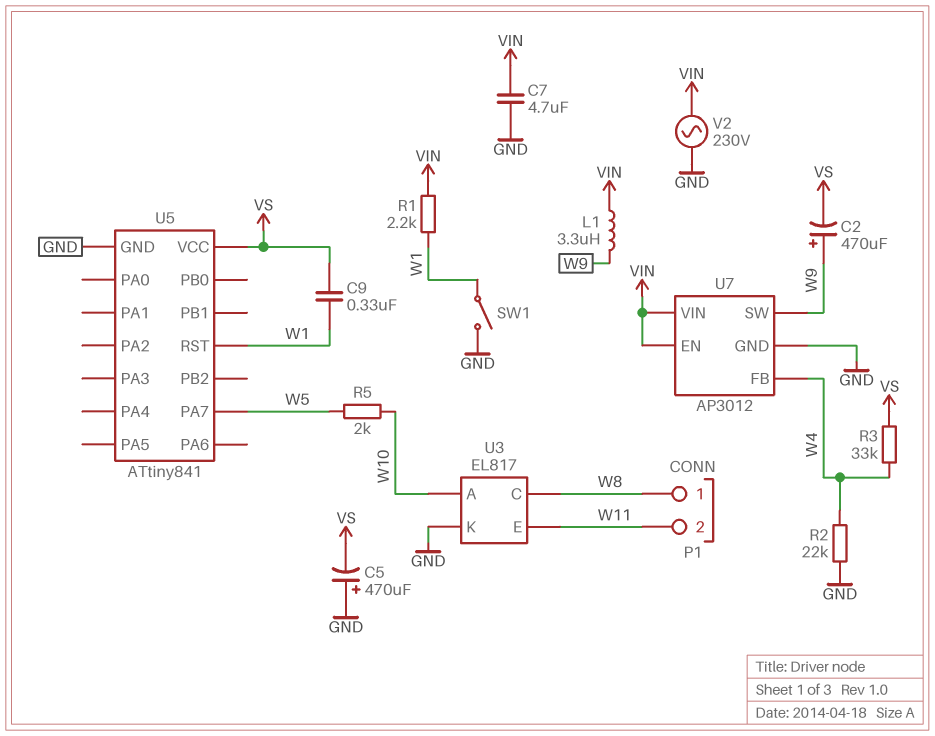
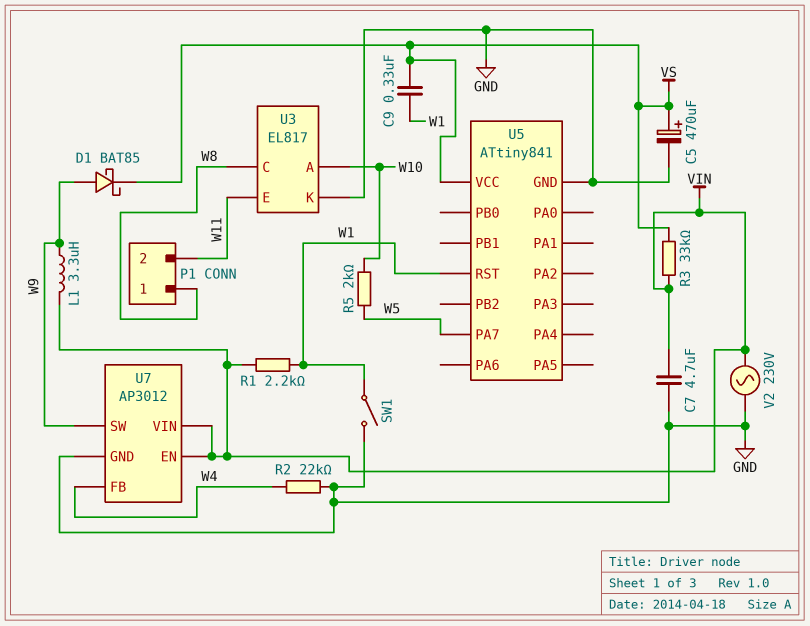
C2: 470uF (plus W9, minus VS) -> none
C5: 470uF (plus GND, minus VS) -> 470uF (plus VS, minus GND)
D1: none -> schottky BAT85 (A W9, K VS)
R3: 33k (VS, W4) -> 33k (VIN, VS)

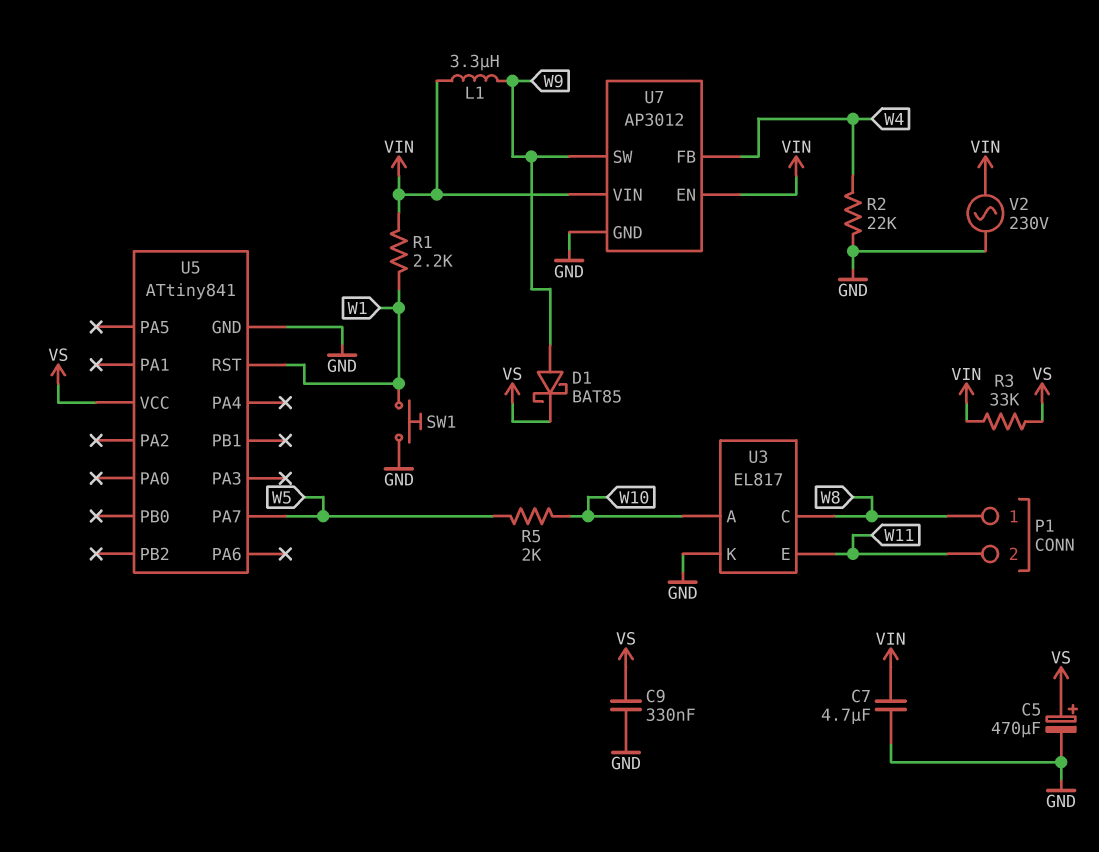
C9: 330nF (VS, W1) -> 330nF (GND, VS)
SW1: switch (GND, W1) -> button (GND, W1)

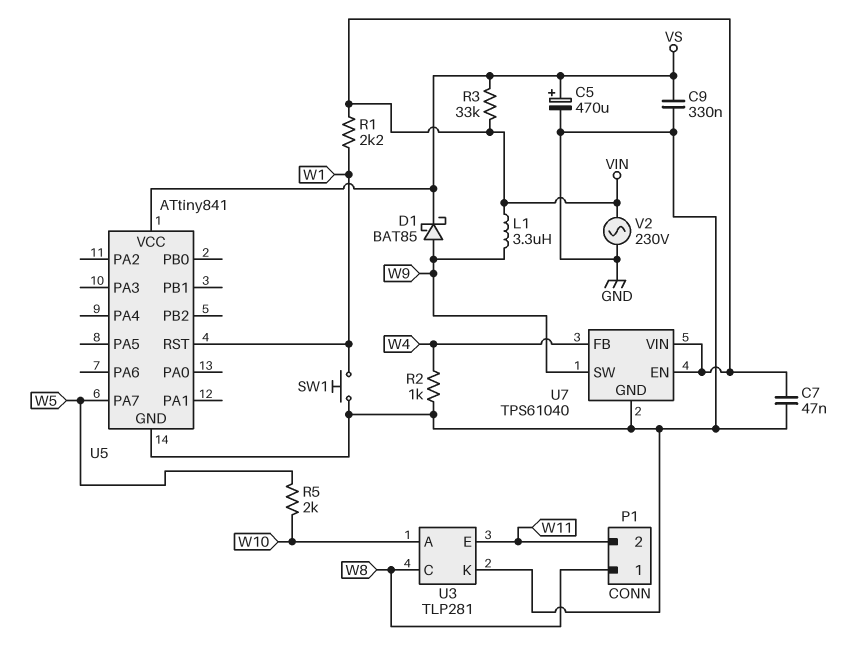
C7: 4.7uF (GND, VIN) -> 47nF (GND, VIN)
R2: 22k (GND, W4) -> 1k (GND, W4)
U3: EL817 -> TLP281
U7: AP3012 -> TPS61040

